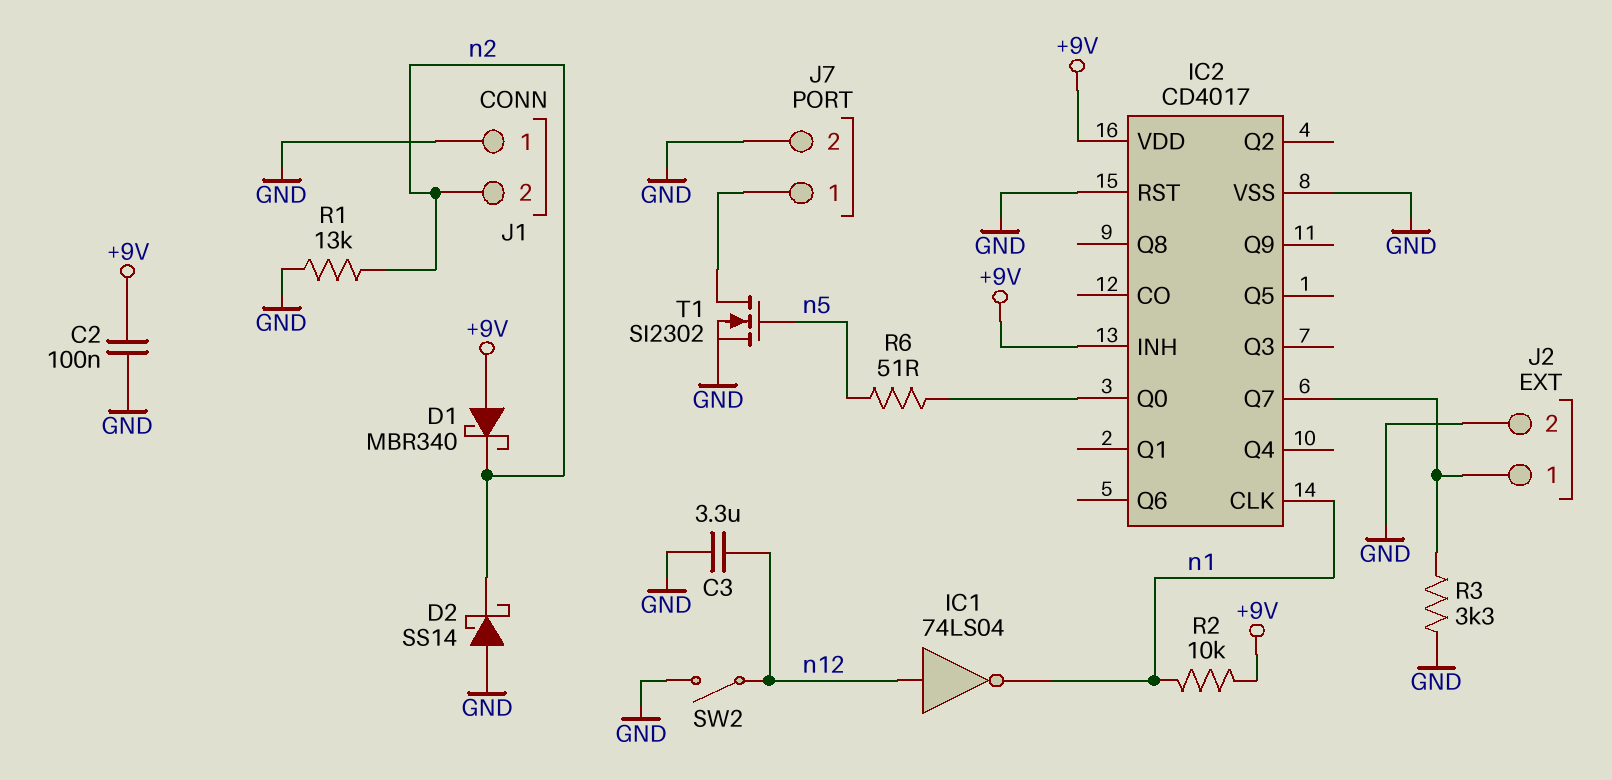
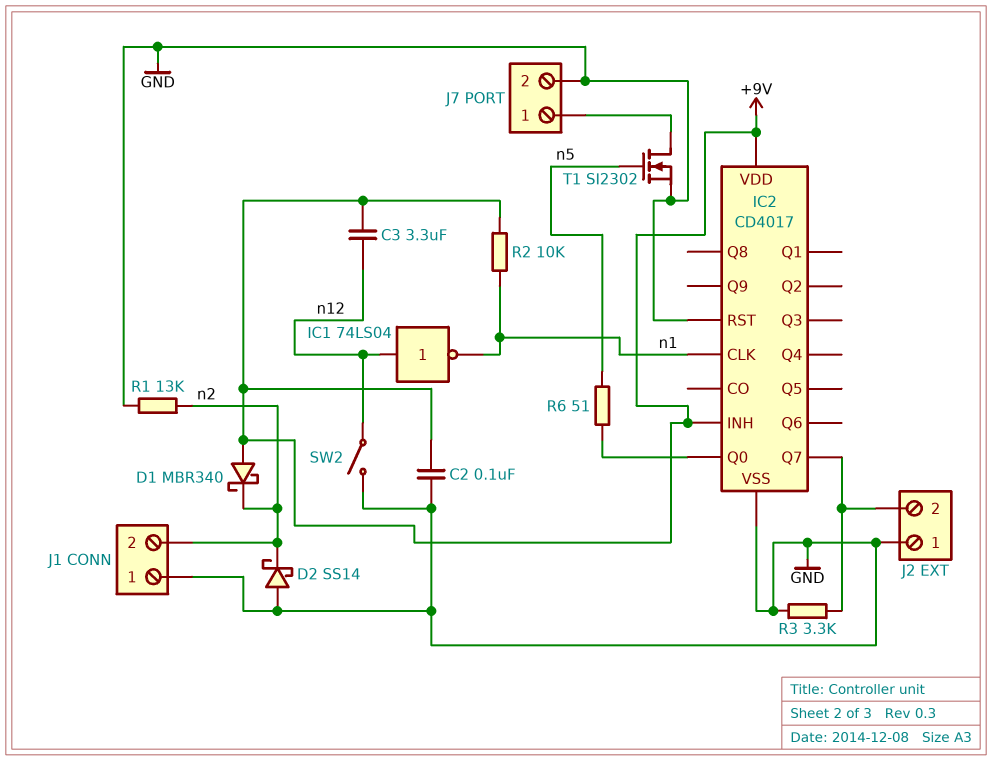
C3: 3.3uF (GND, n12) -> 3.3uF (+9V, n12)
J2 pin 1: IC2/Q7 -> GND
J2 pin 2: GND -> IC2/Q7

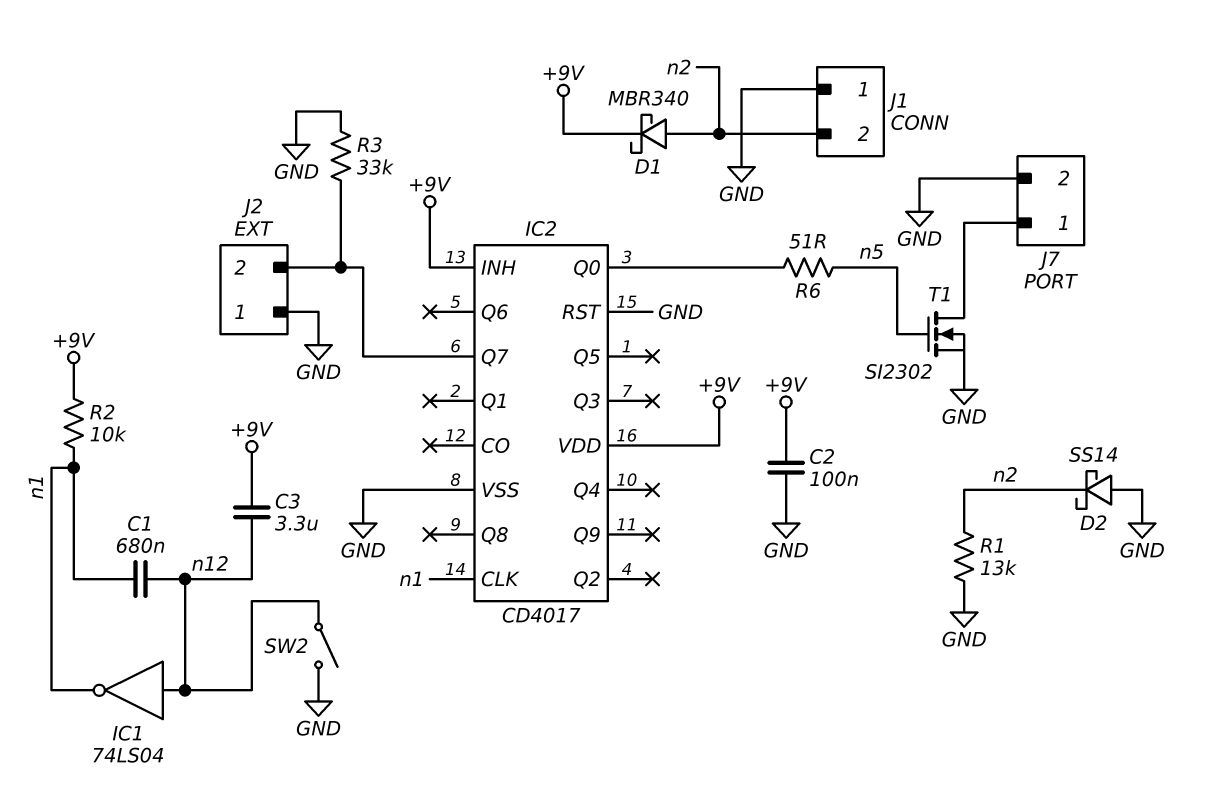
C1: none -> 680nF (n1, n12)
D1: schottky MBR340 (A +9V, K n2) -> schottky MBR340 (A n2, K +9V)
R3: 3.3k (GND, IC2/Q7) -> 33k (GND, IC2/Q7)

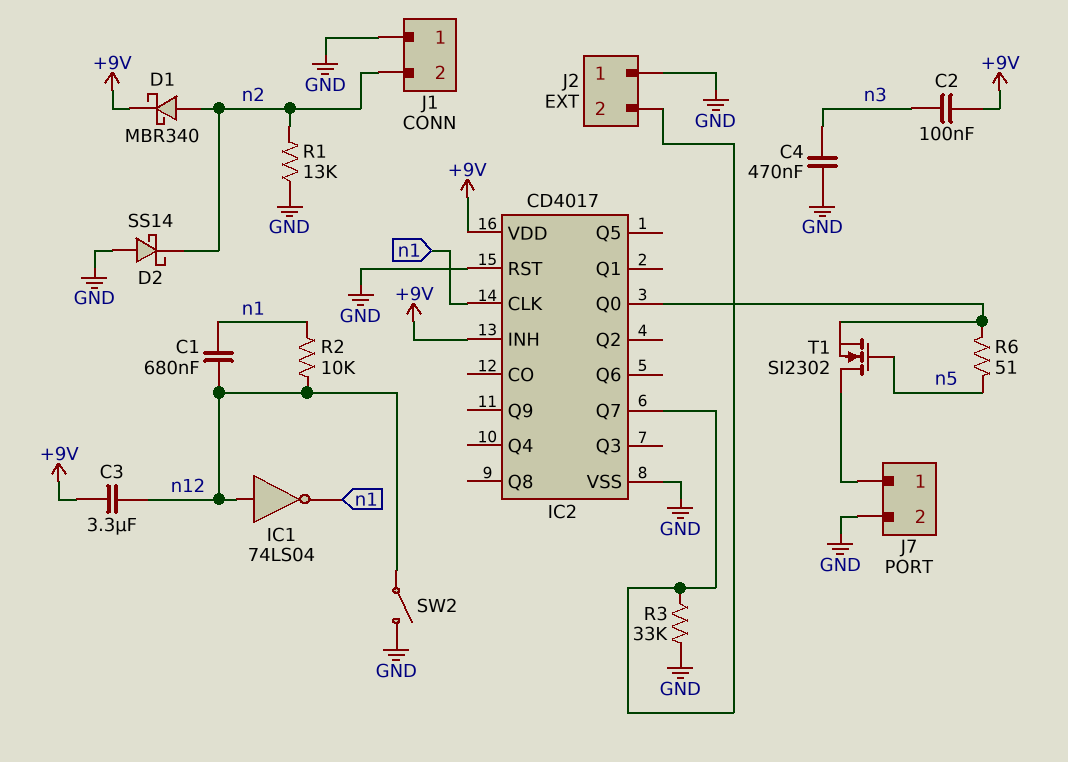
C2: 100nF (+9V, GND) -> 100nF (+9V, n3)
C4: none -> 470nF (GND, n3)
R2: 10k (+9V, n1) -> 10k (n1, n12)
T1: NMOS SI2302 (G n5, D J7/1, S GND) -> NMOS SI2302 (G n5, D J7/1, S IC2/Q0)

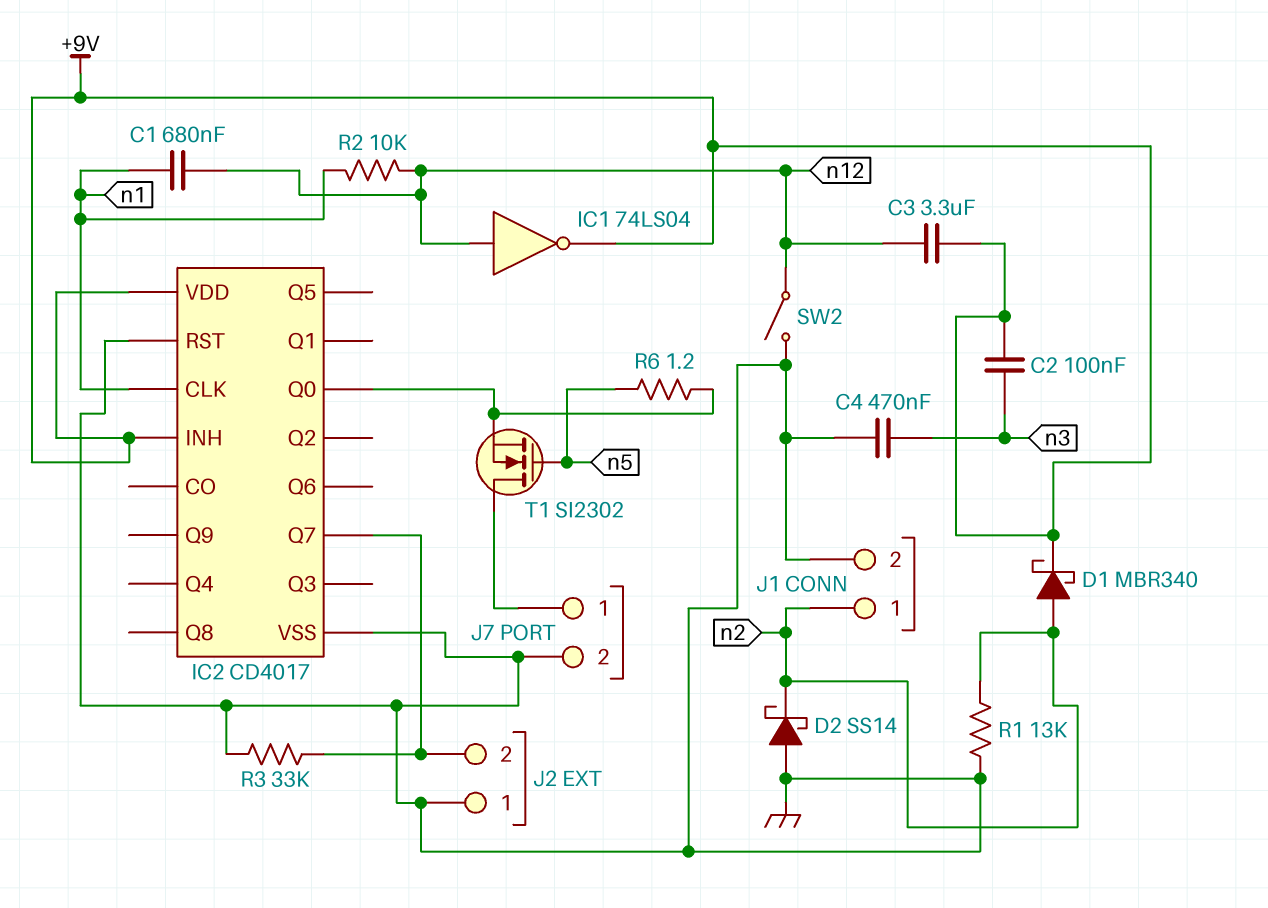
IC1: NOT 74LS04 (in n12, out n1) -> NOT 74LS04 (in n12, out +9V)
J1 pin 1: GND -> n2
J1 pin 2: n2 -> GND
R6: 51 (IC2/Q0, n5) -> 1.2 (IC2/Q0, n5)

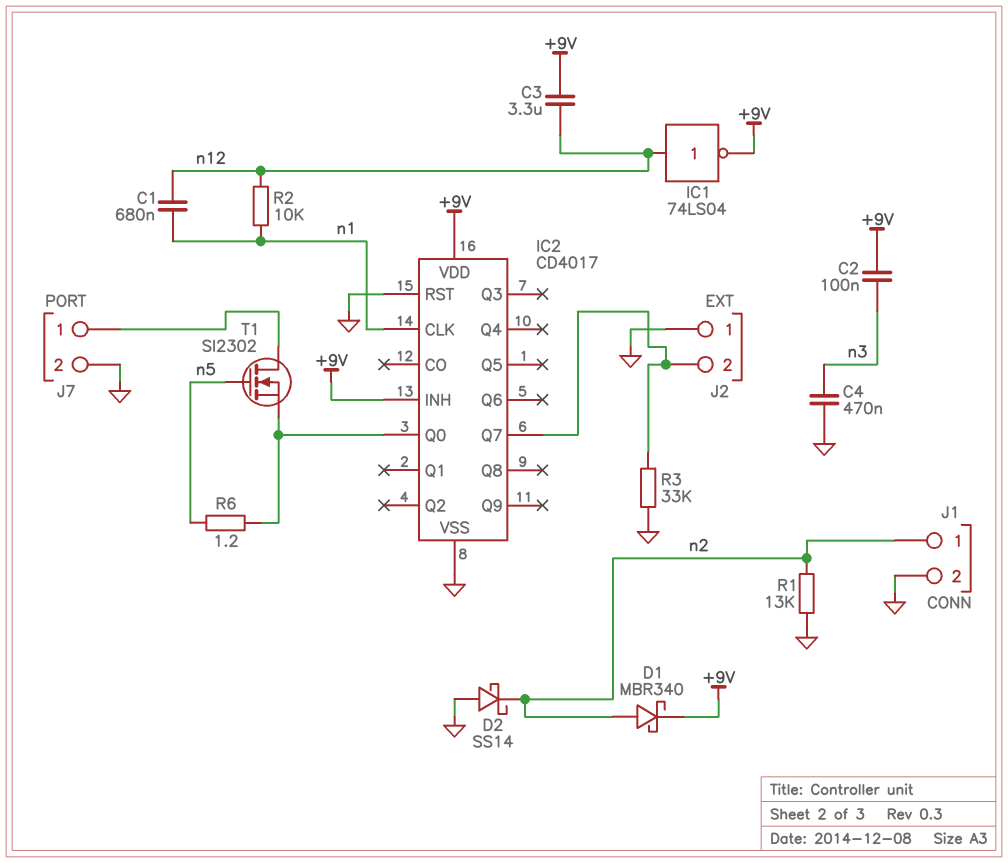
SW2: switch (GND, n12) -> none

